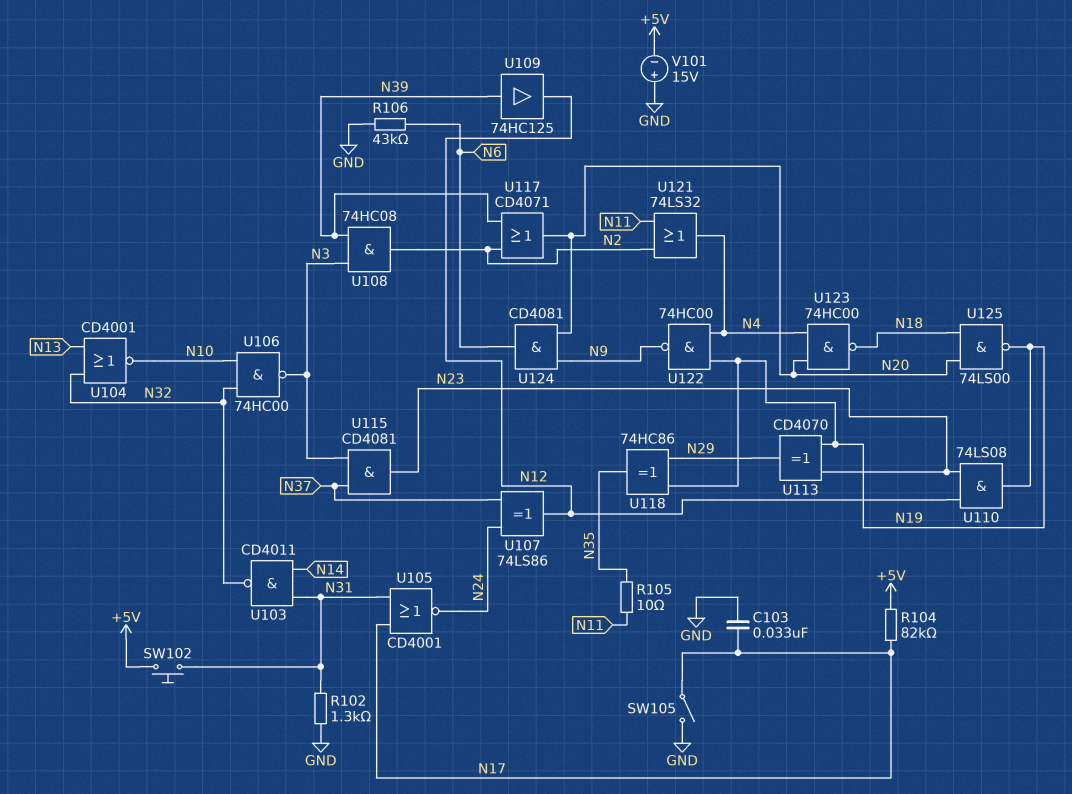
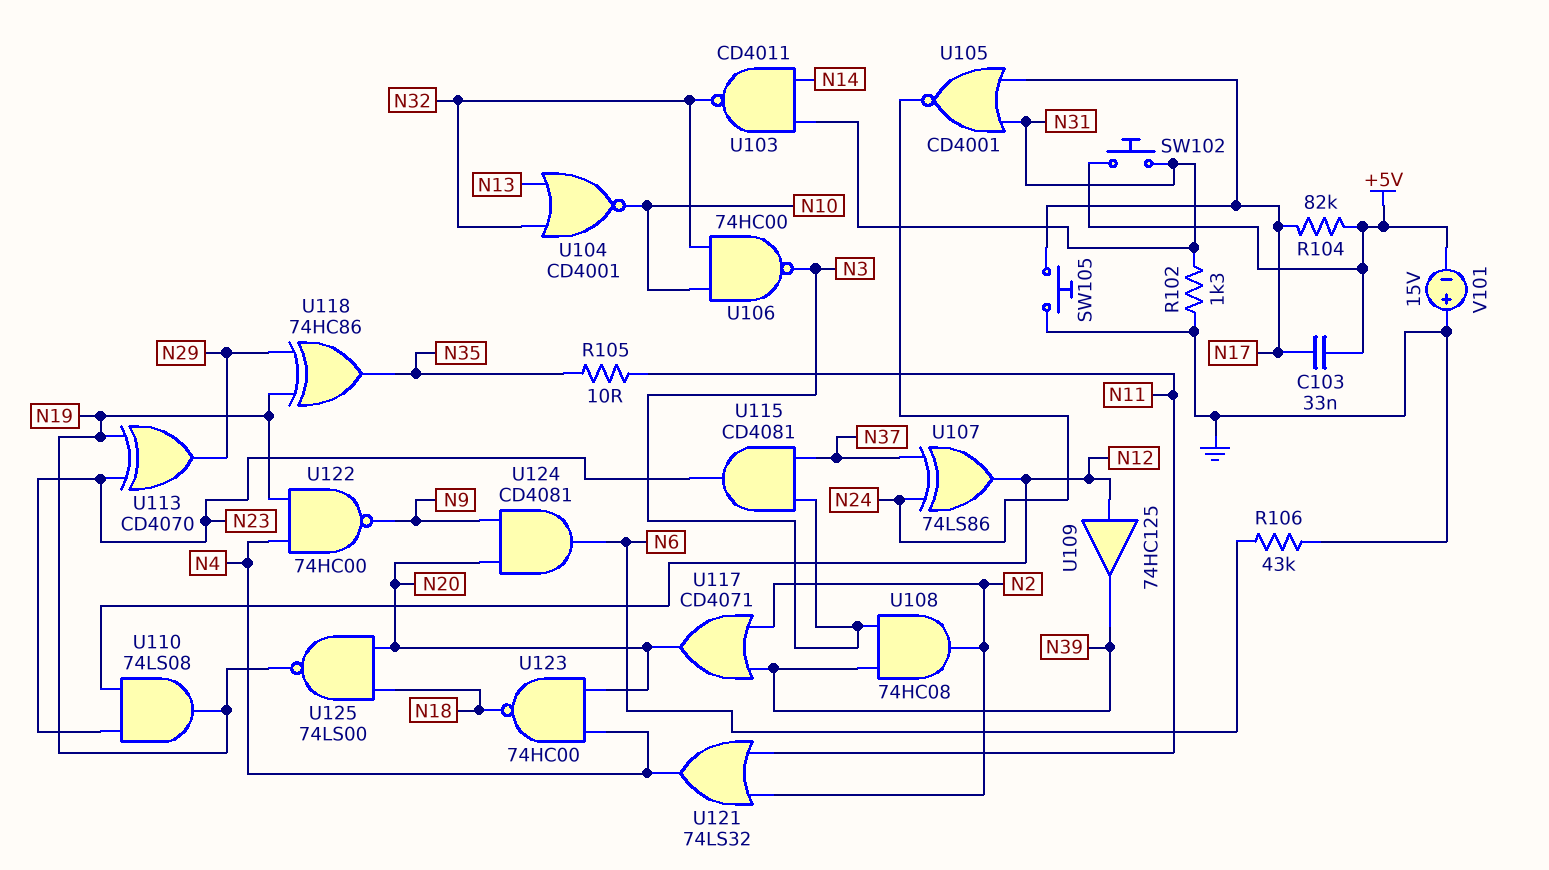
C103: 33nF (GND, N17) -> 33nF (+5V, N17)
SW105: switch (GND, N17) -> button (GND, N17)
U109: buffer 74HC125 (in N39, out N12) -> buffer 74HC125 (in N12, out N39)

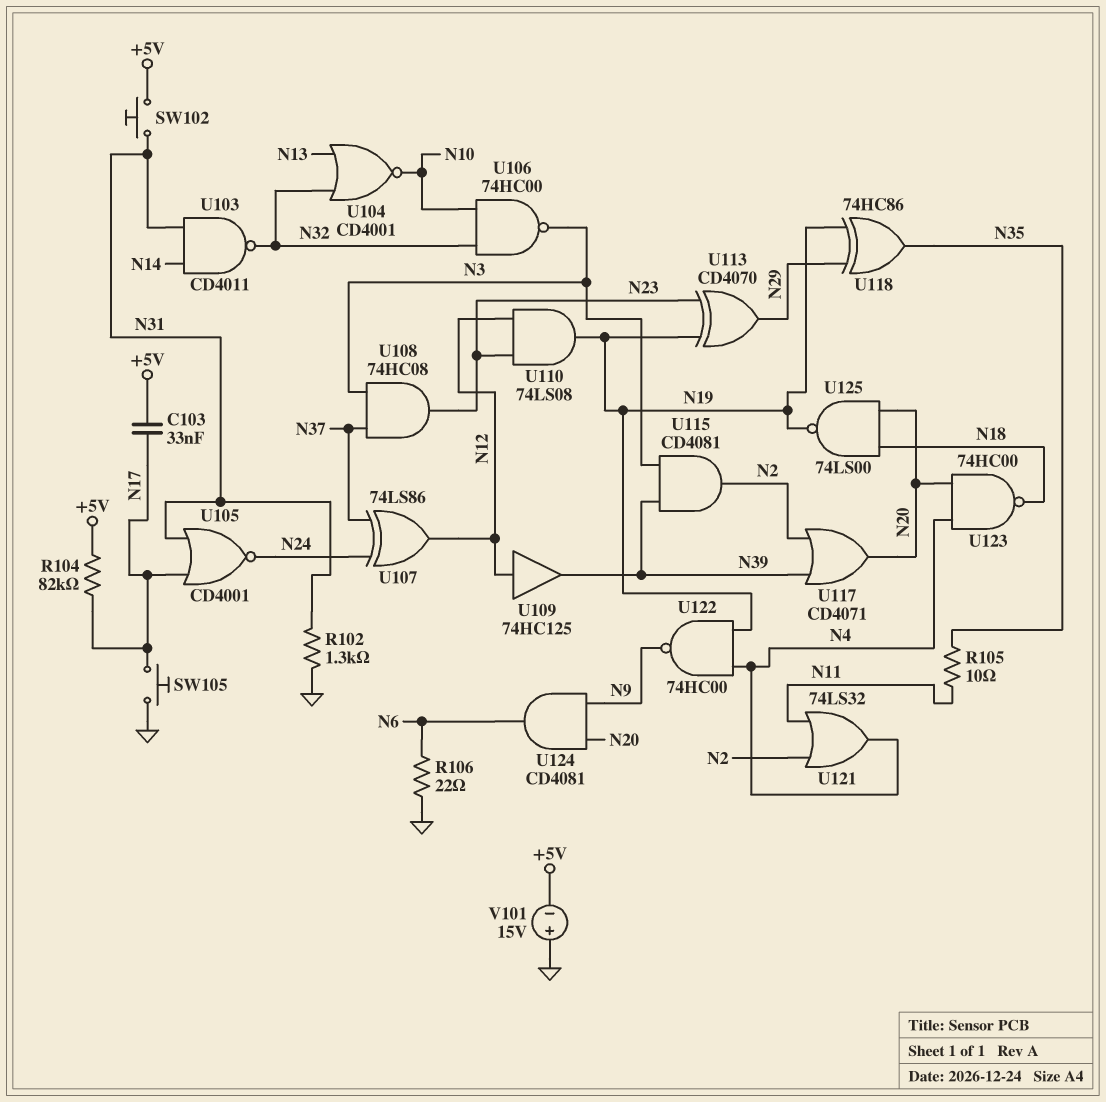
R106: 43k (GND, N6) -> 22 (GND, N6)
U108: AND 74HC08 (in N3, in N39, out N2) -> AND 74HC08 (in N3, in N37, out N23)
U115: AND CD4081 (in N3, in N37, out N23) -> AND CD4081 (in N3, in N39, out N2)

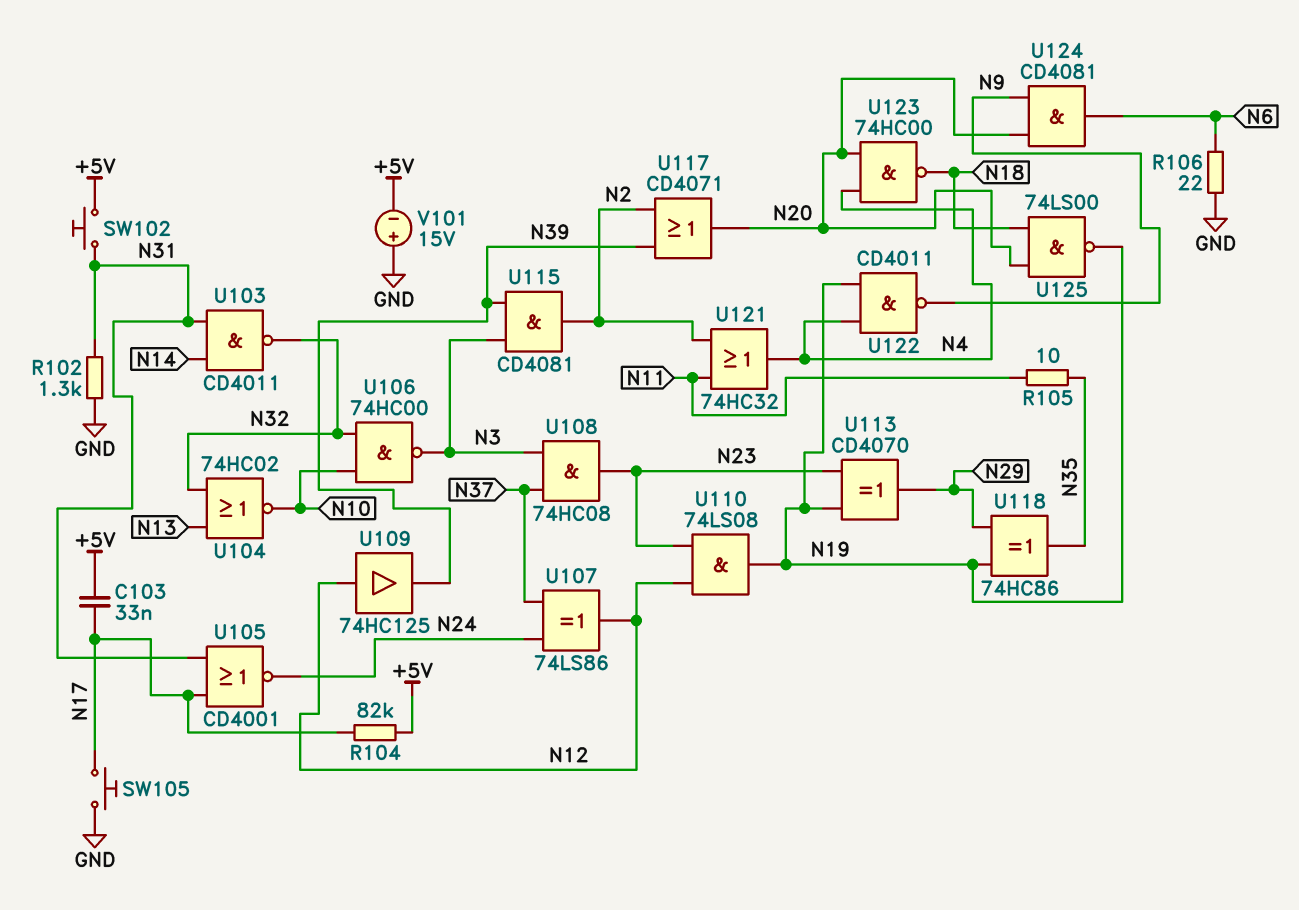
U104: NOR CD4001 (in N13, in N32, out N10) -> NOR 74HC02 (in N13, in N32, out N10)
U121: OR 74LS32 (in N2, in N11, out N4) -> OR 74HC32 (in N2, in N11, out N4)
U122: NAND 74HC00 (in N4, in N19, out N9) -> NAND CD4011 (in N4, in N19, out N9)

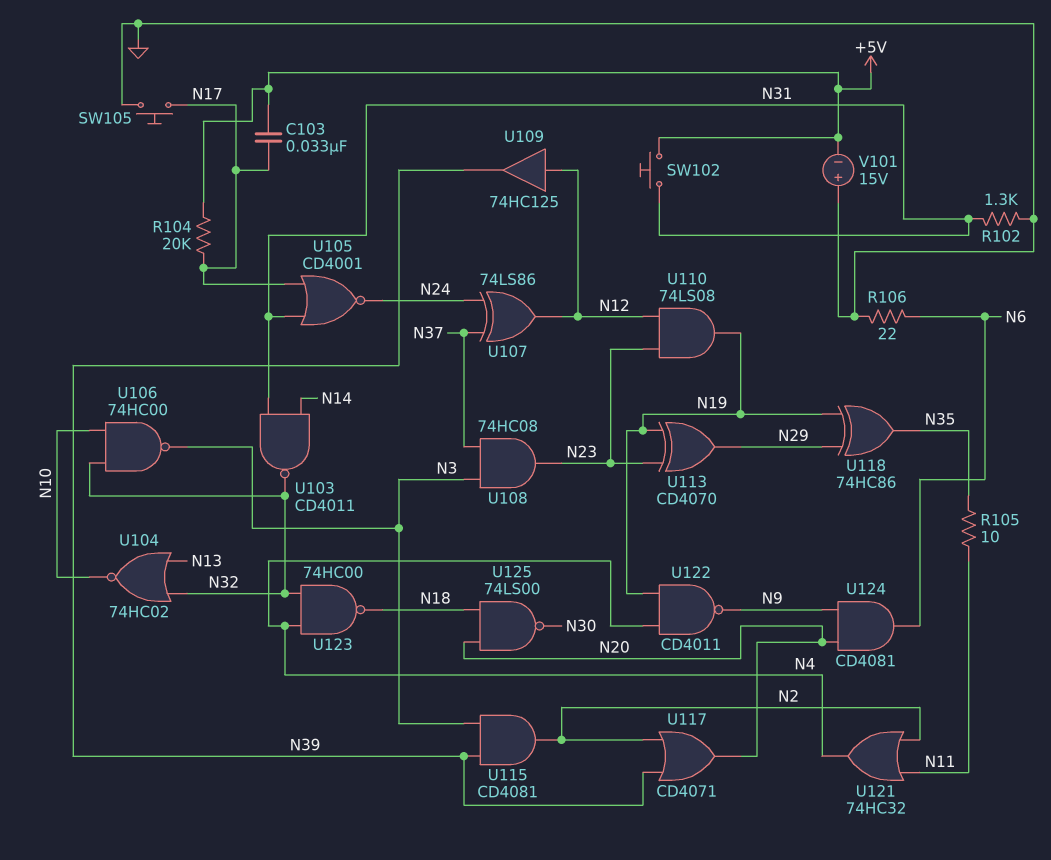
R104: 82k (+5V, N17) -> 20k (+5V, N17)
U123: NAND 74HC00 (in N4, in N20, out N18) -> NAND 74HC00 (in N4, in N32, out N18)
U125: NAND 74LS00 (in N18, in N20, out N19) -> NAND 74LS00 (in N18, in N20, out N30)

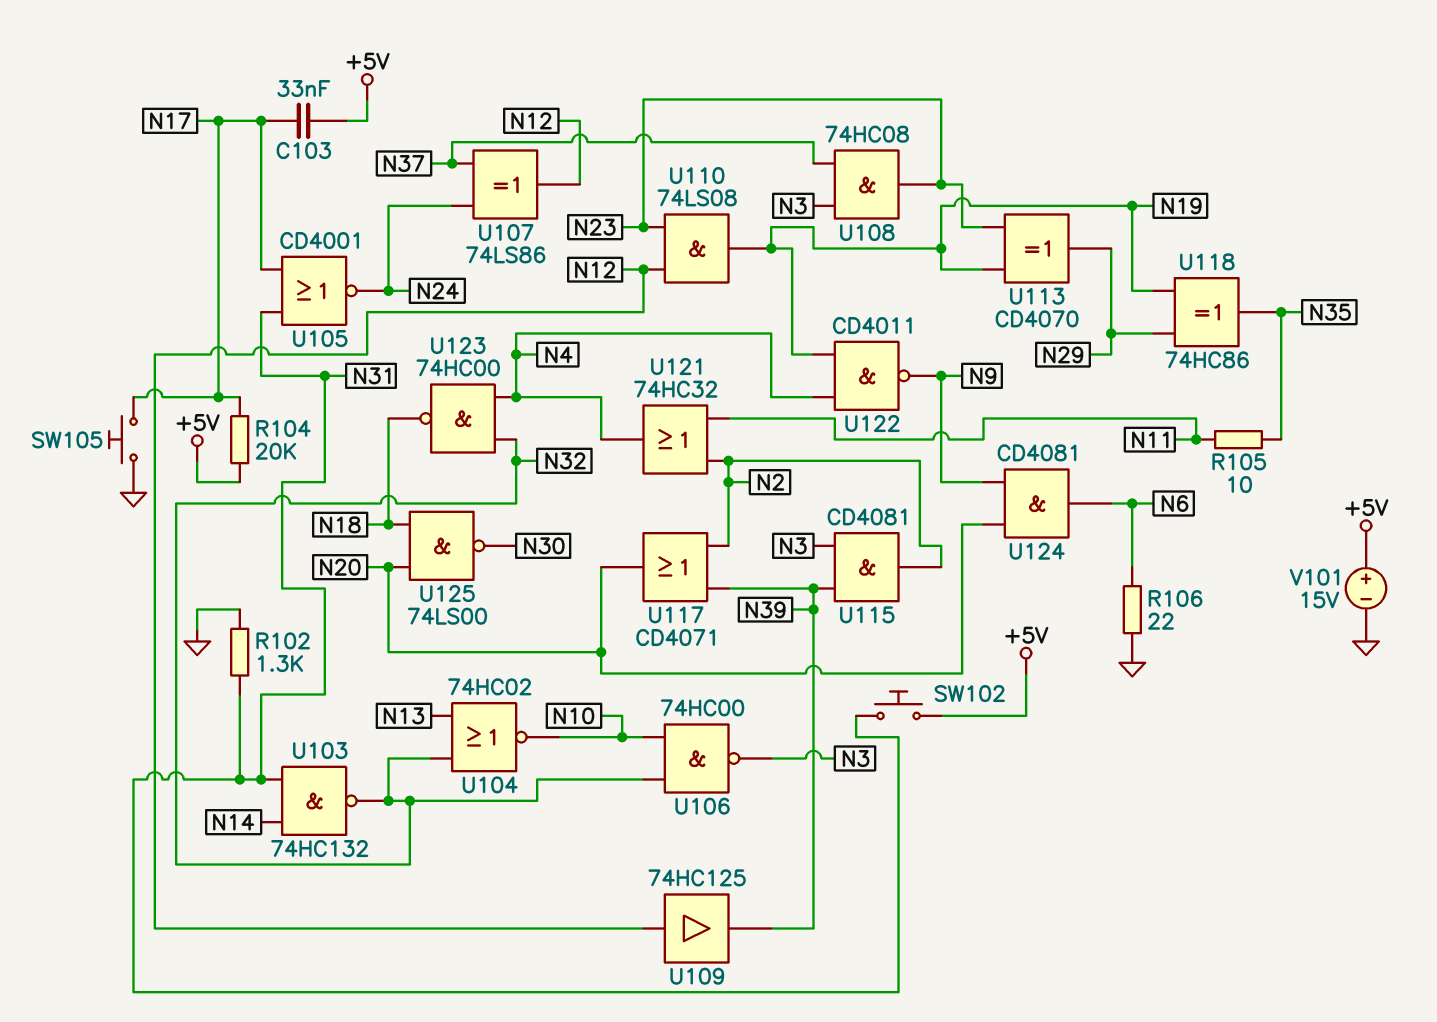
U103: NAND CD4011 (in N14, in N31, out N32) -> NAND 74HC132 (in N14, in N31, out N32)
V101: 15V (plus GND, minus +5V) -> 15V (plus +5V, minus GND)

